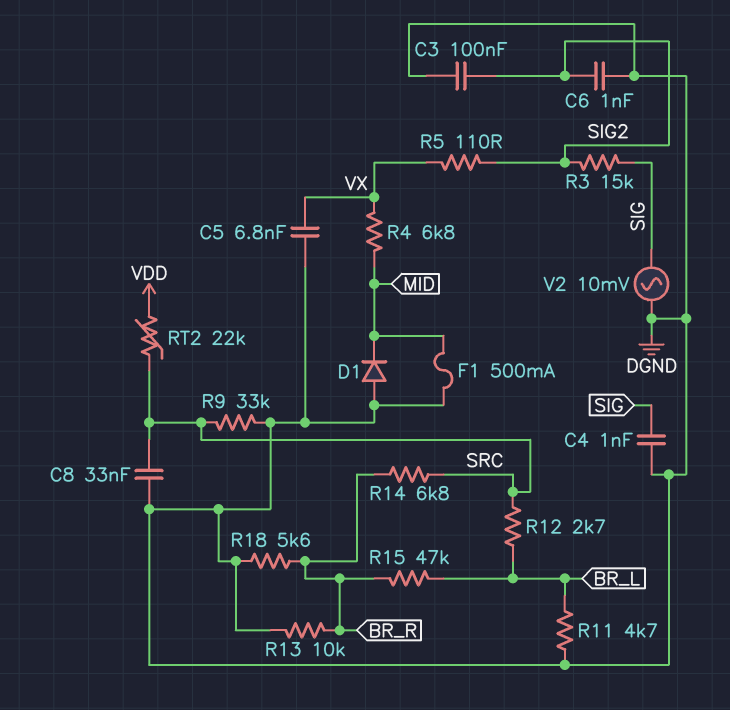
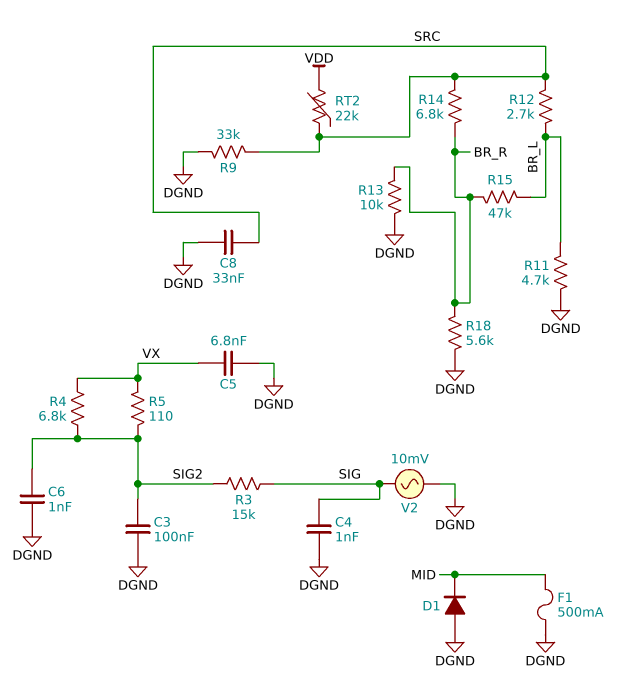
R4: 6.8k (MID, VX) -> 6.8k (SIG2, VX)

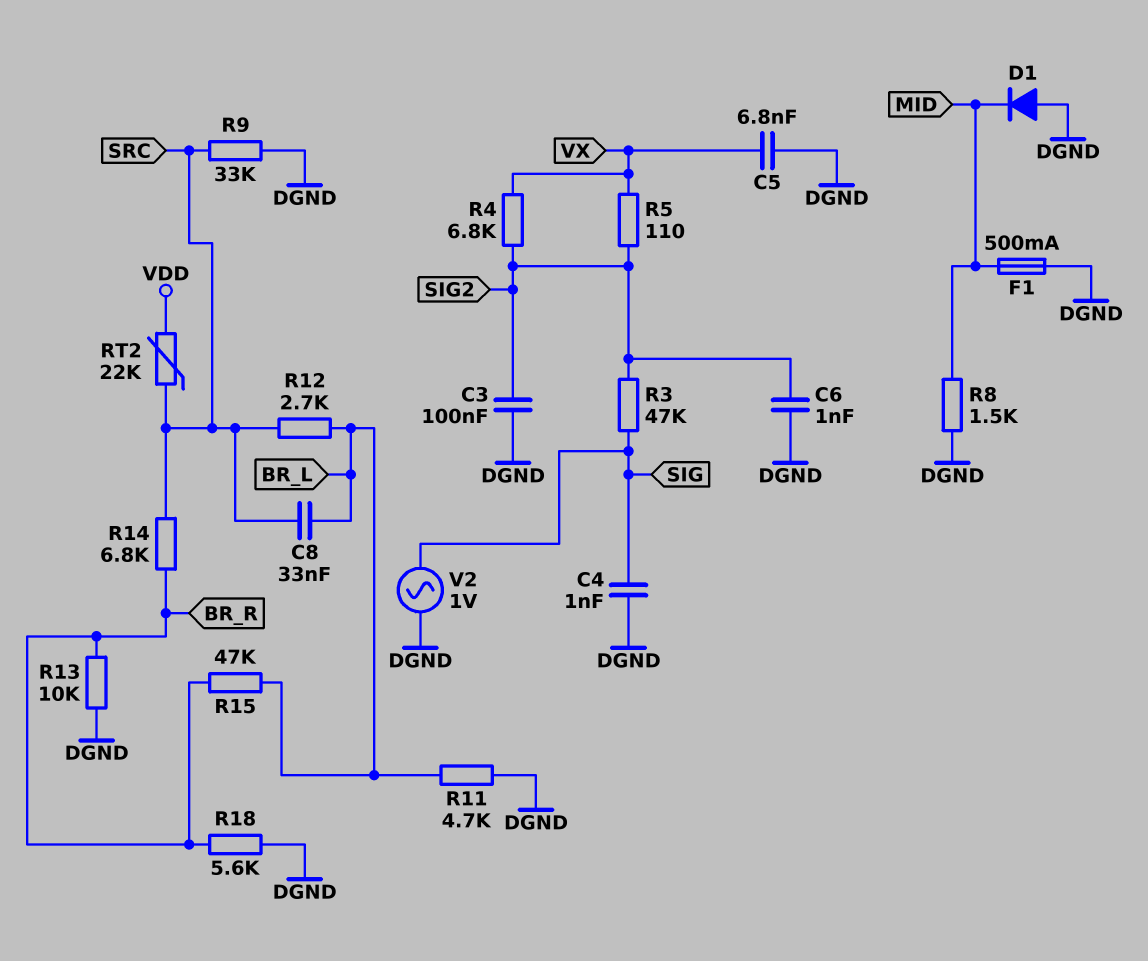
C8: 33nF (DGND, SRC) -> 33nF (BR_L, SRC)
R3: 15k (SIG, SIG2) -> 47k (SIG, SIG2)
R8: none -> 1.5k (DGND, MID)
V2: AC 10mV (DGND, SIG) -> AC 1V (DGND, SIG)

